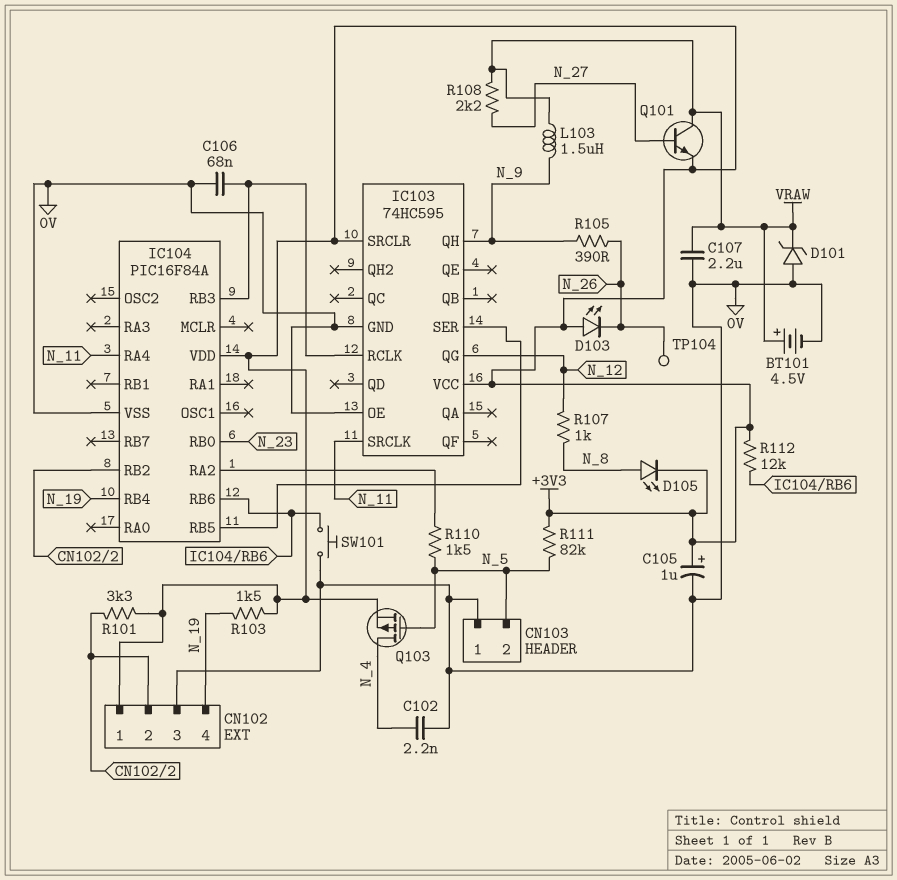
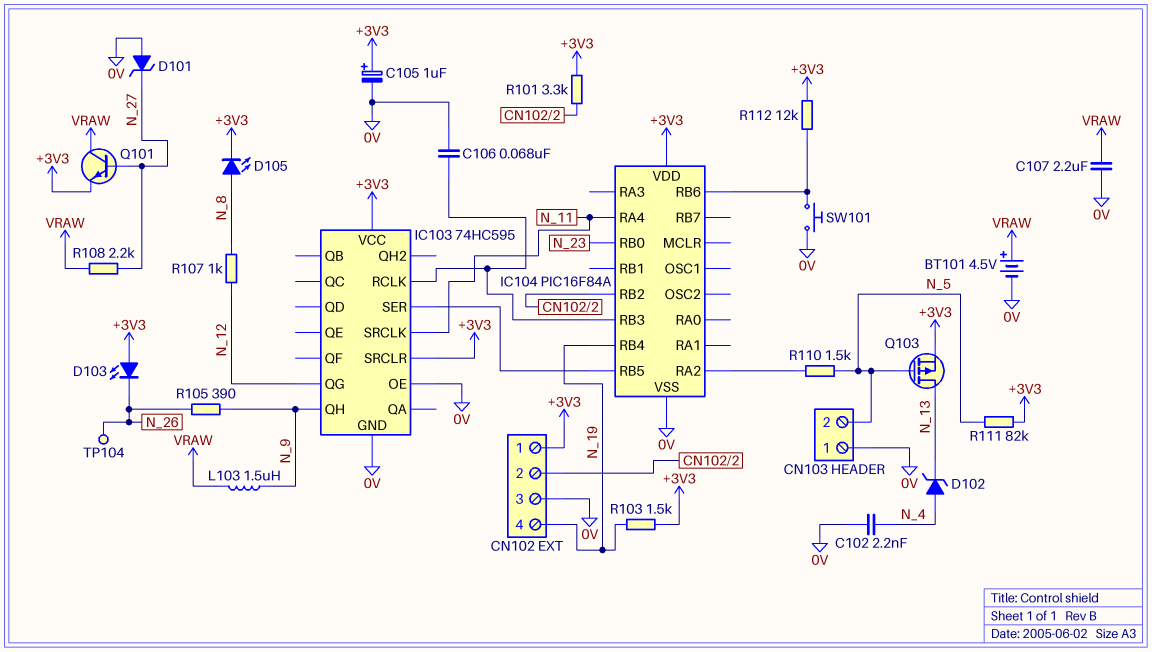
D101: zener (A 0V, K VRAW) -> zener (A 0V, K N_27)
D102: none -> zener (A N_4, K N_13)
Q103: PMOS (G N_5, D N_4, S +3V3) -> PMOS (G N_5, D N_13, S +3V3)

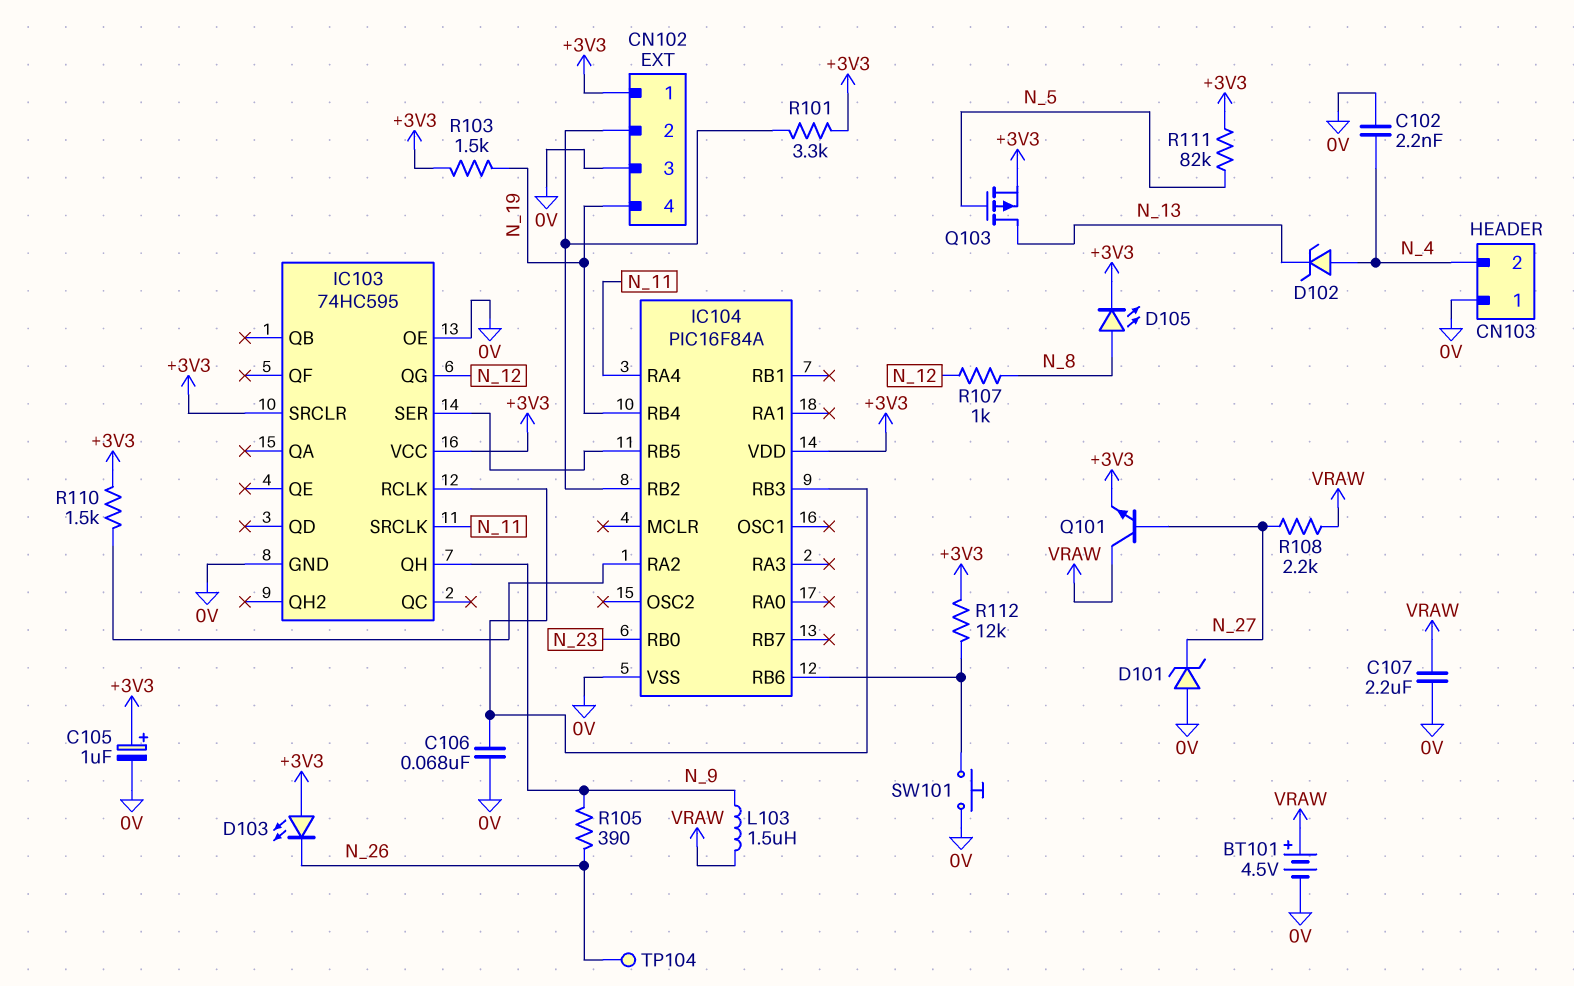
CN103 pin 2: N_5 -> N_4
R110: 1.5k (IC104/RA2, N_5) -> 1.5k (+3V3, IC104/RA2)

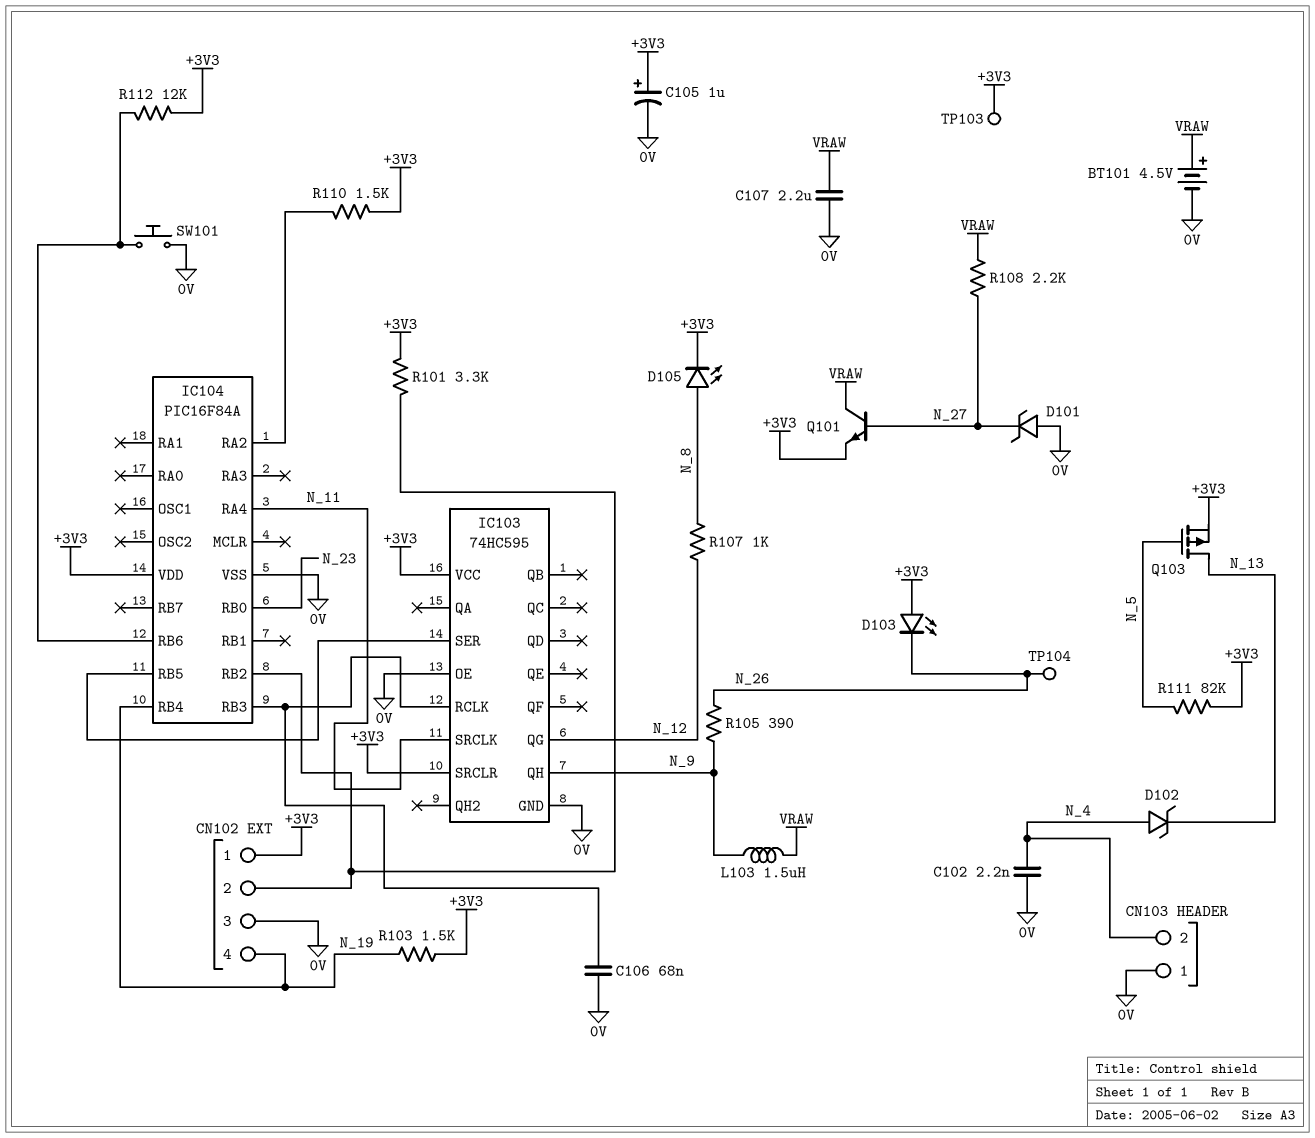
TP103: none -> test point (+3V3)

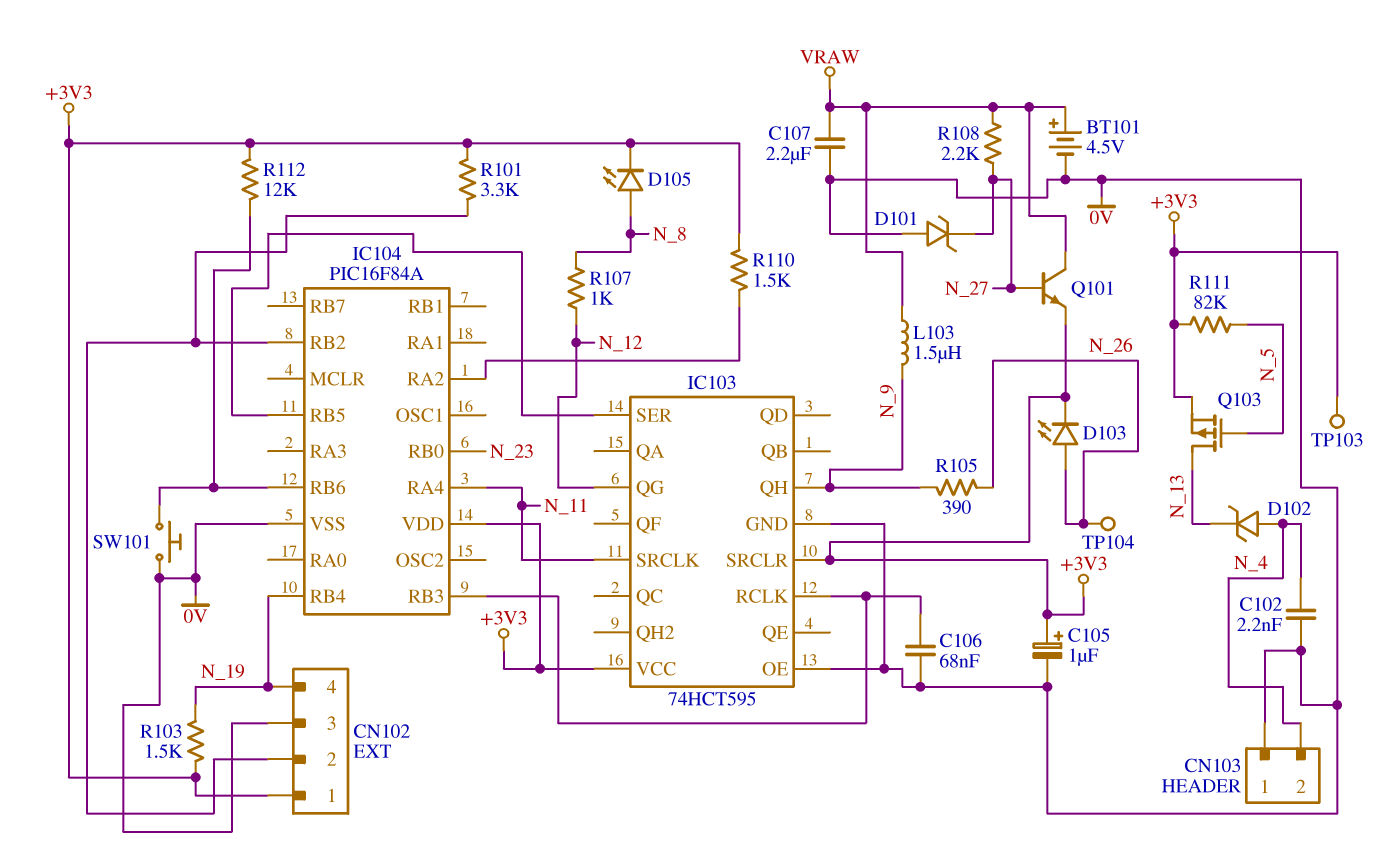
D103: LED (A +3V3, K N_26) -> LED (A N_26, K +3V3)
IC103: 74HC595 -> 74HCT595

